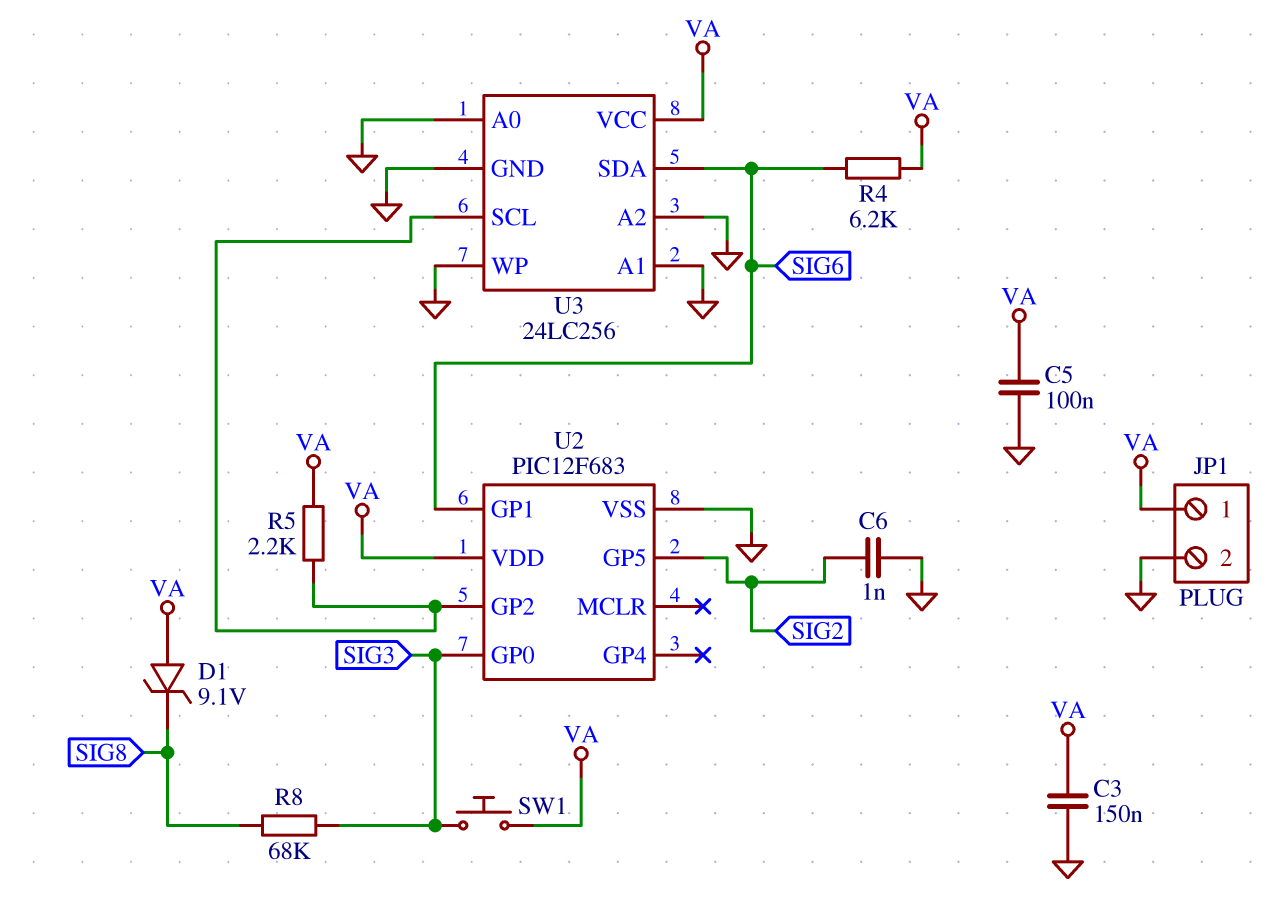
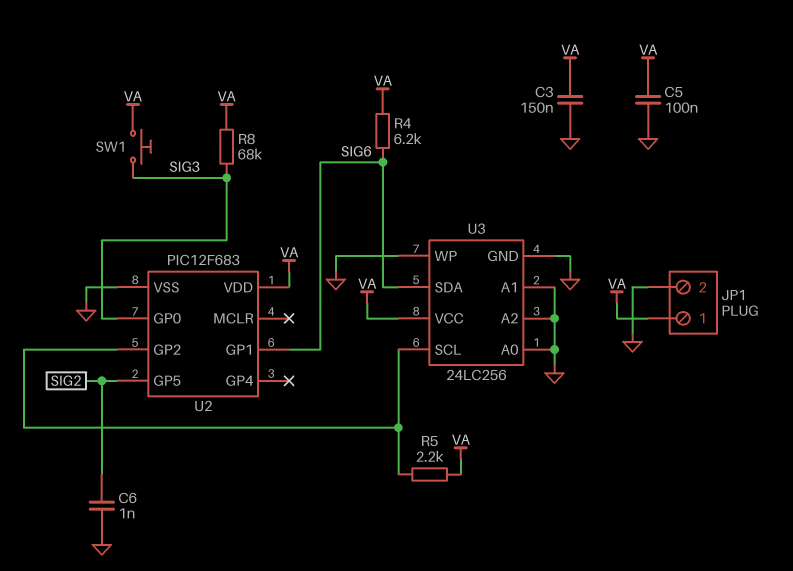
D1: zener 9.1V (A VA, K SIG8) -> none
R8: 68k (SIG3, SIG8) -> 68k (SIG3, VA)

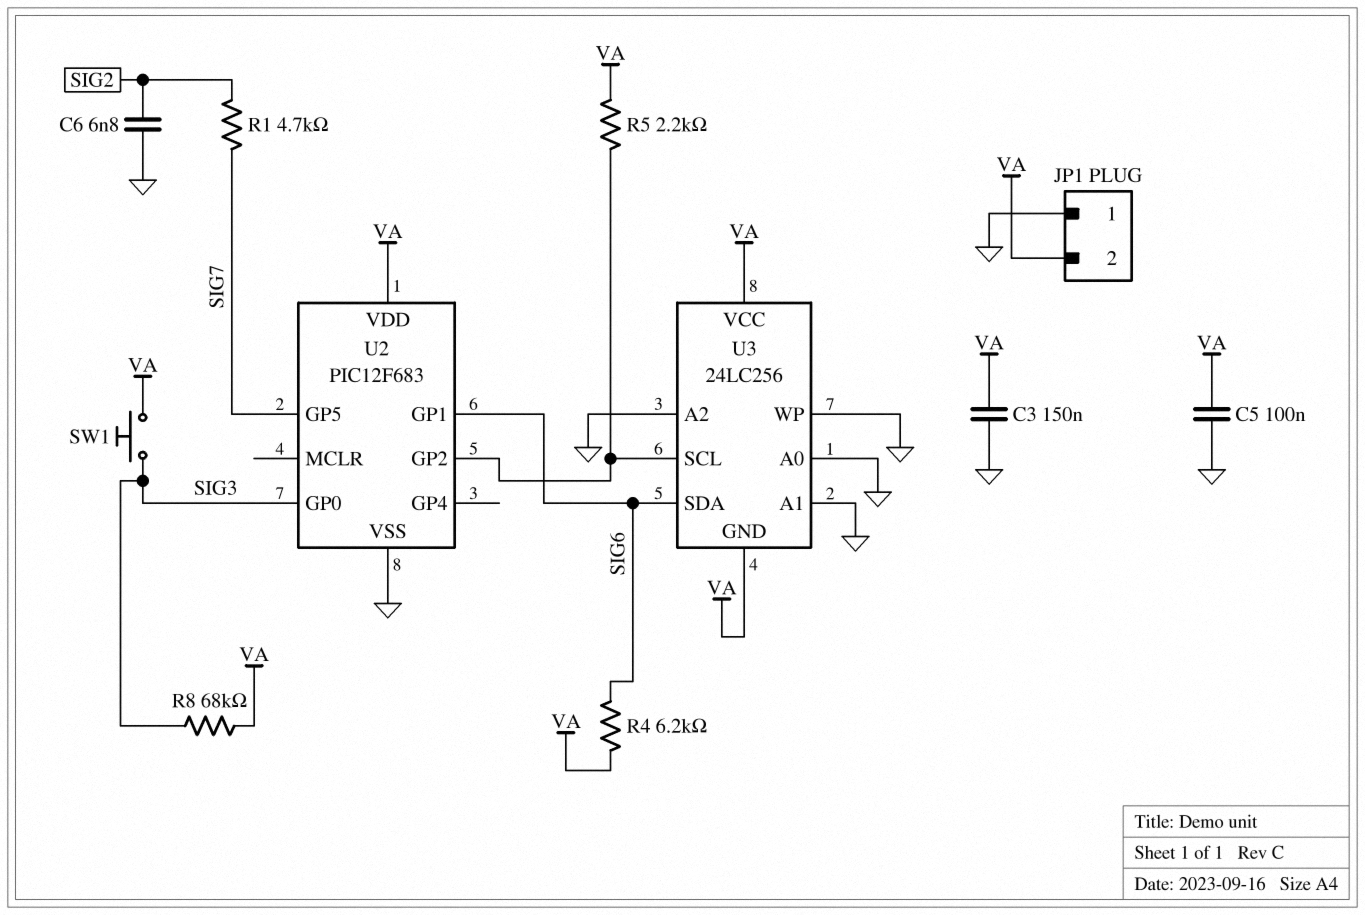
C6: 1nF (GND, SIG2) -> 6.8nF (GND, SIG2)
JP1 pin 1: VA -> GND
JP1 pin 2: GND -> VA
R1: none -> 4.7k (SIG2, SIG7)
U2 pin GP5: SIG2 -> SIG7
U3 pin GND: GND -> VA

